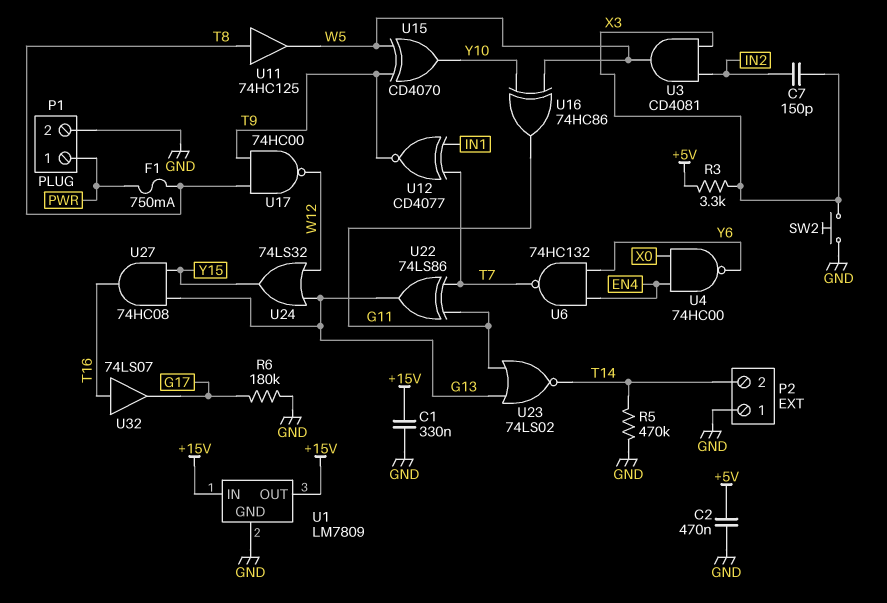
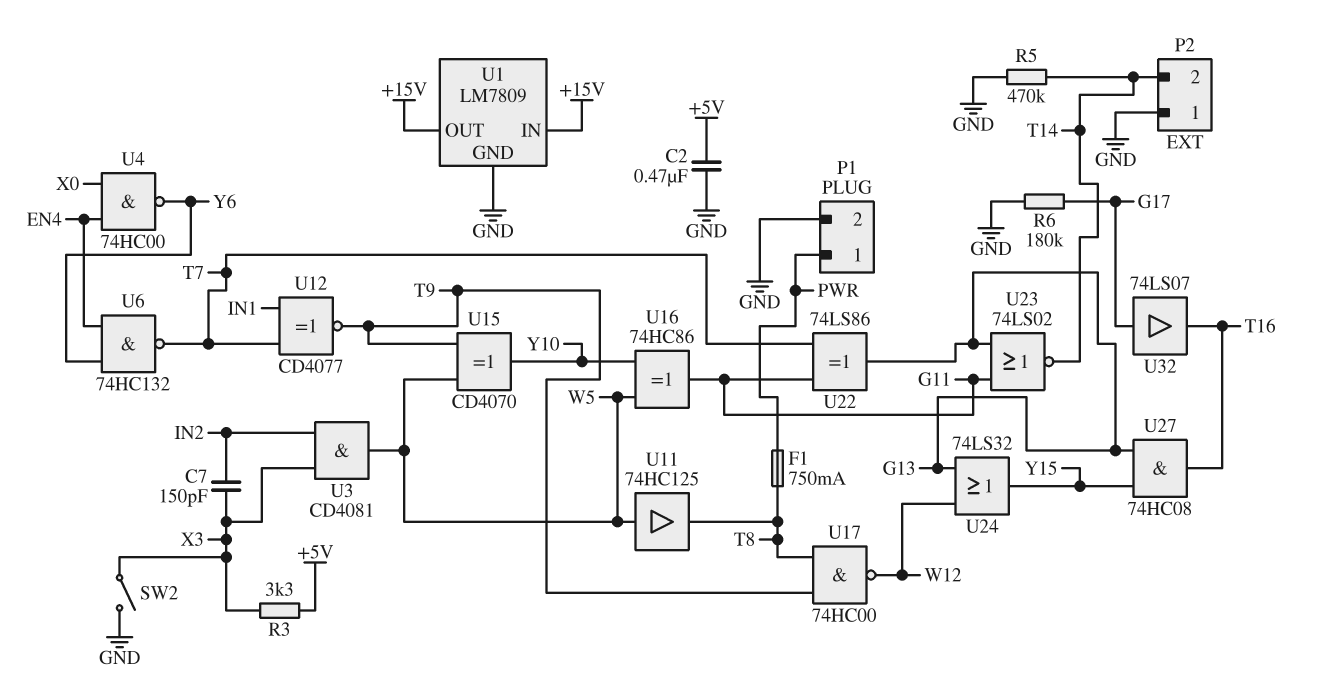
C1: 330nF (+15V, GND) -> none
SW2: button (GND, X3) -> switch (GND, X3)
U11: buffer 74HC125 (in T8, out W5) -> buffer 74HC125 (in W5, out T8)
U32: buffer 74LS07 (in T16, out G17) -> buffer 74LS07 (in G17, out T16)

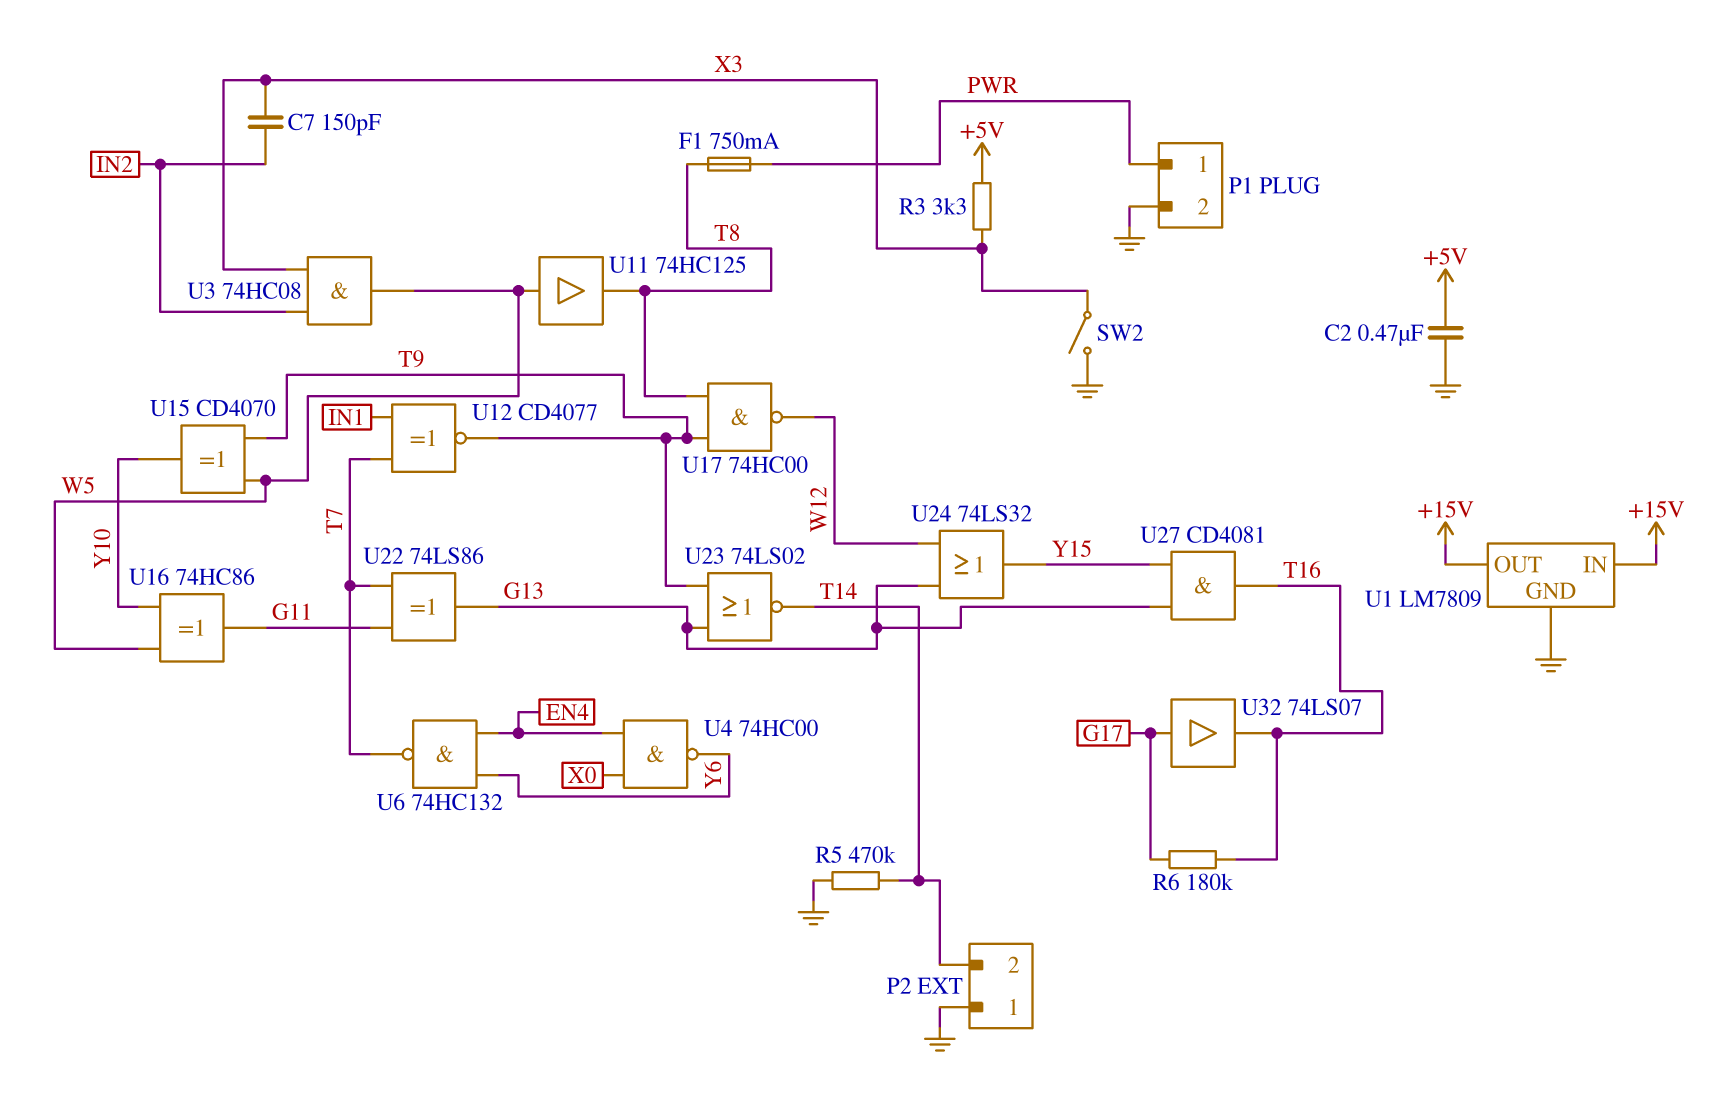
R6: 180k (G17, GND) -> 180k (G17, T16)
U3: AND CD4081 (in IN2, in X3, out W5) -> AND 74HC08 (in IN2, in X3, out W5)
U23: NOR 74LS02 (in G11, in G13, out T14) -> NOR 74LS02 (in G13, in T9, out T14)
U27: AND 74HC08 (in G13, in Y15, out T16) -> AND CD4081 (in G13, in Y15, out T16)

